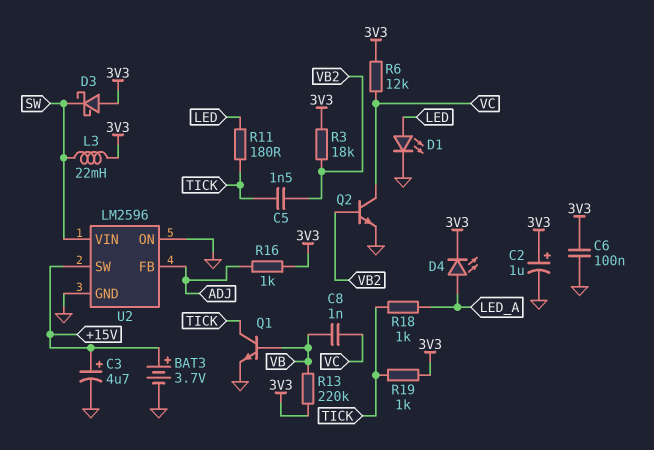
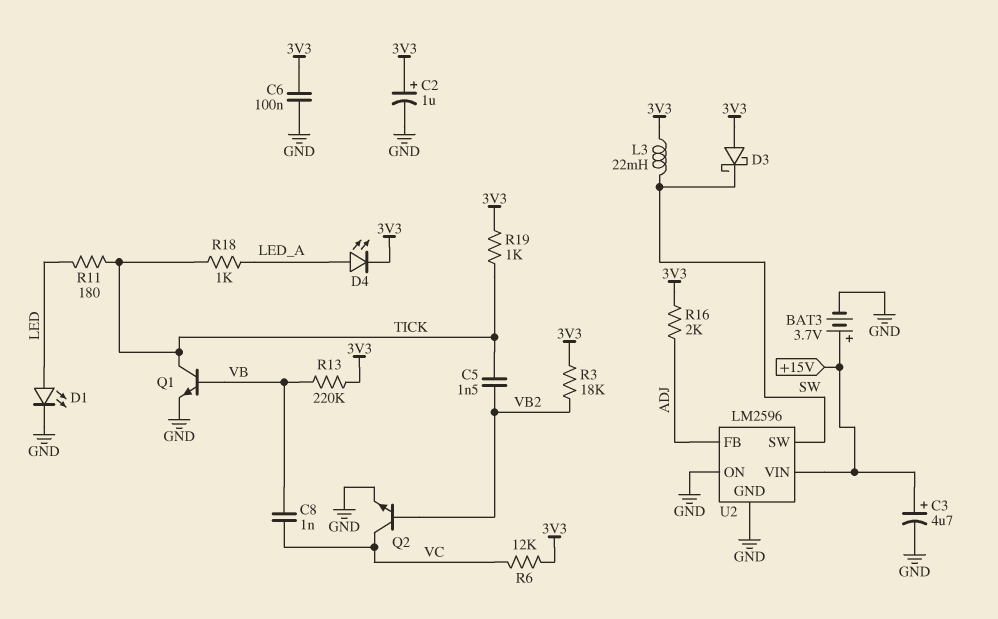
R16: 1k (3V3, ADJ) -> 2k (3V3, ADJ)
U2 pin SW: +15V -> SW
U2 pin VIN: SW -> +15V

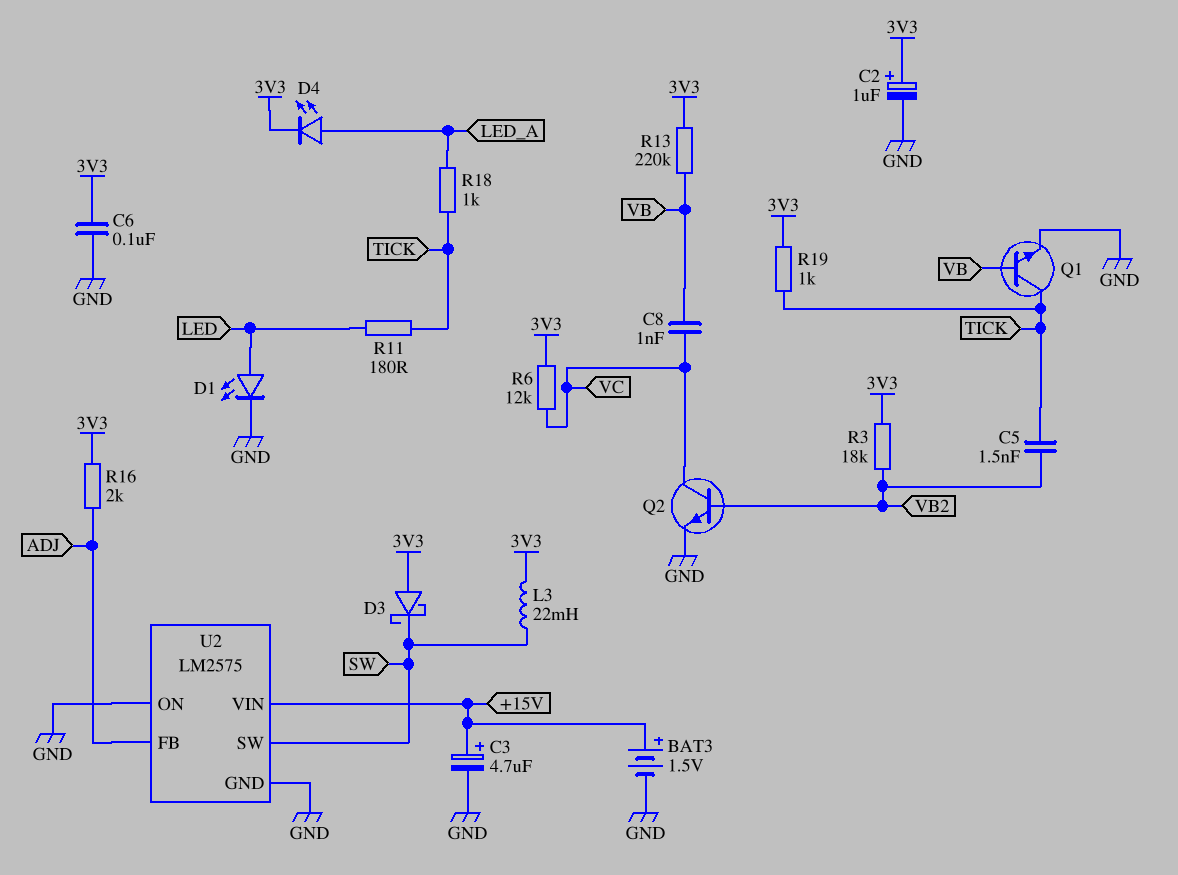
BAT3: 3.7V (plus +15V, minus GND) -> 1.5V (plus +15V, minus GND)
U2: LM2596 -> LM2575

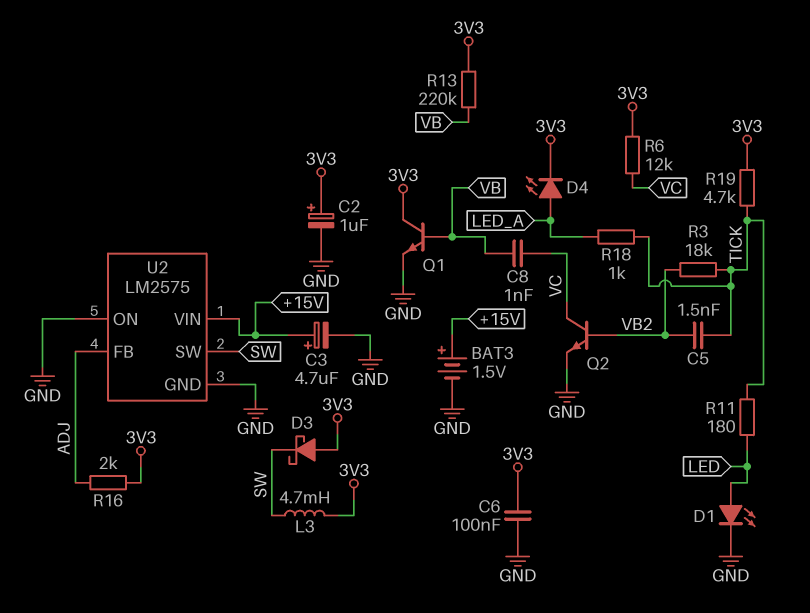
L3: 22mH (3V3, SW) -> 4.7mH (3V3, SW)
Q1: NPN (B VB, C TICK, E GND) -> NPN (B VB, C 3V3, E GND)
R3: 18k (3V3, VB2) -> 18k (TICK, VB2)
R19: 1k (3V3, TICK) -> 4.7k (3V3, TICK)

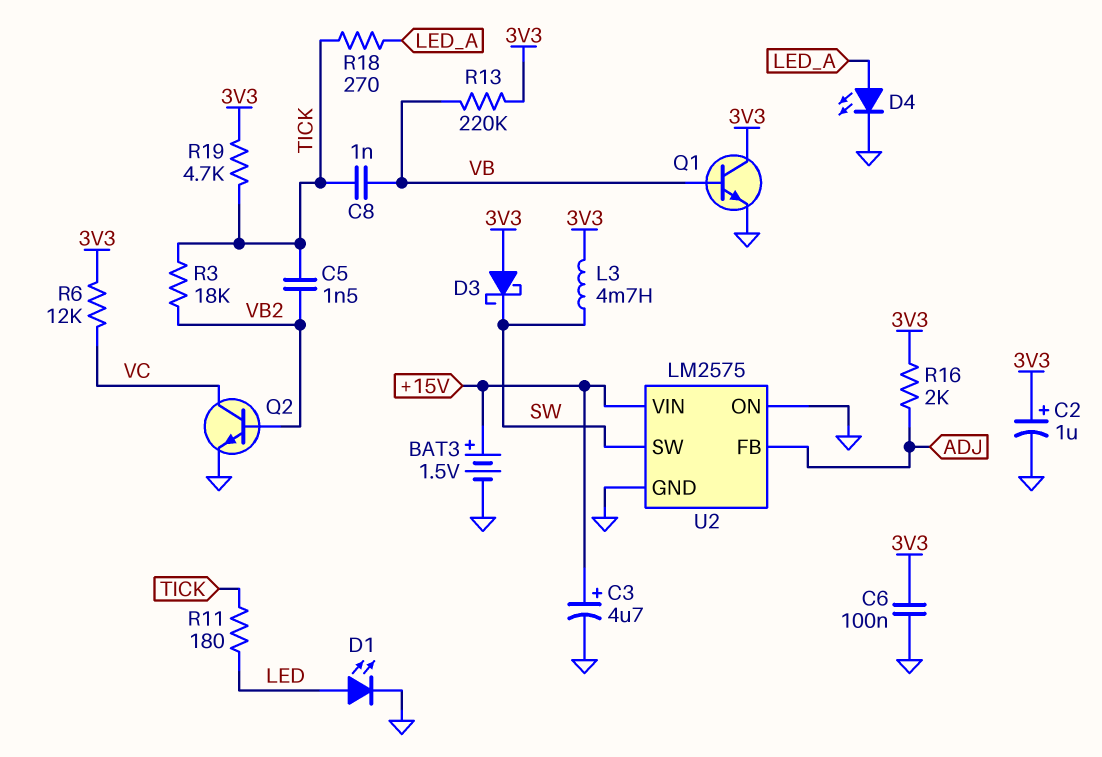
C8: 1nF (VB, VC) -> 1nF (TICK, VB)
D4: LED (A LED_A, K 3V3) -> LED (A LED_A, K GND)
R18: 1k (LED_A, TICK) -> 270 (LED_A, TICK)

